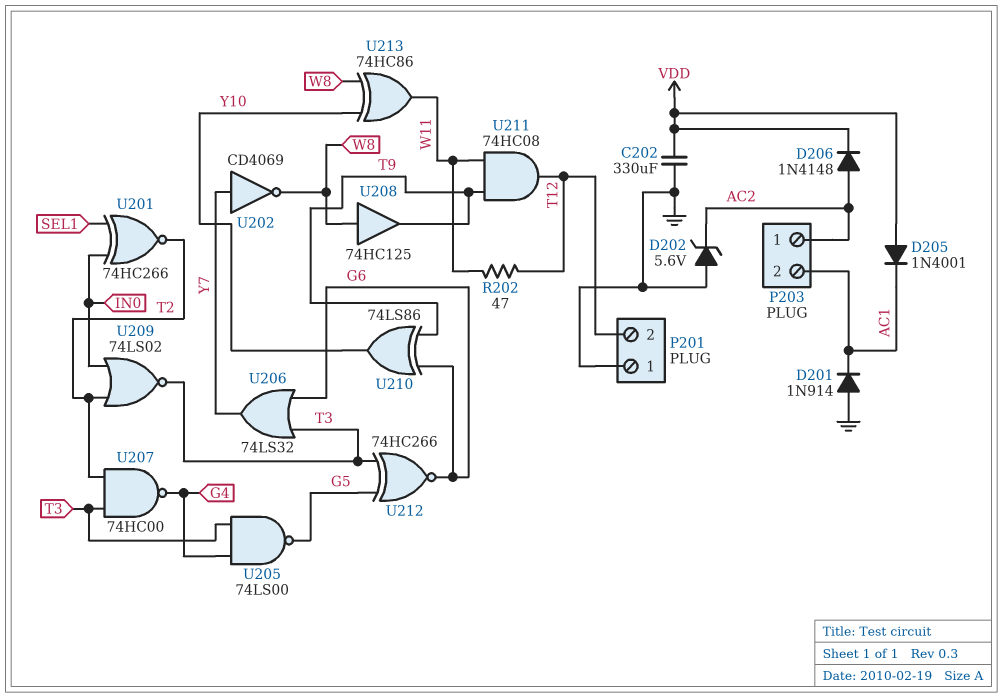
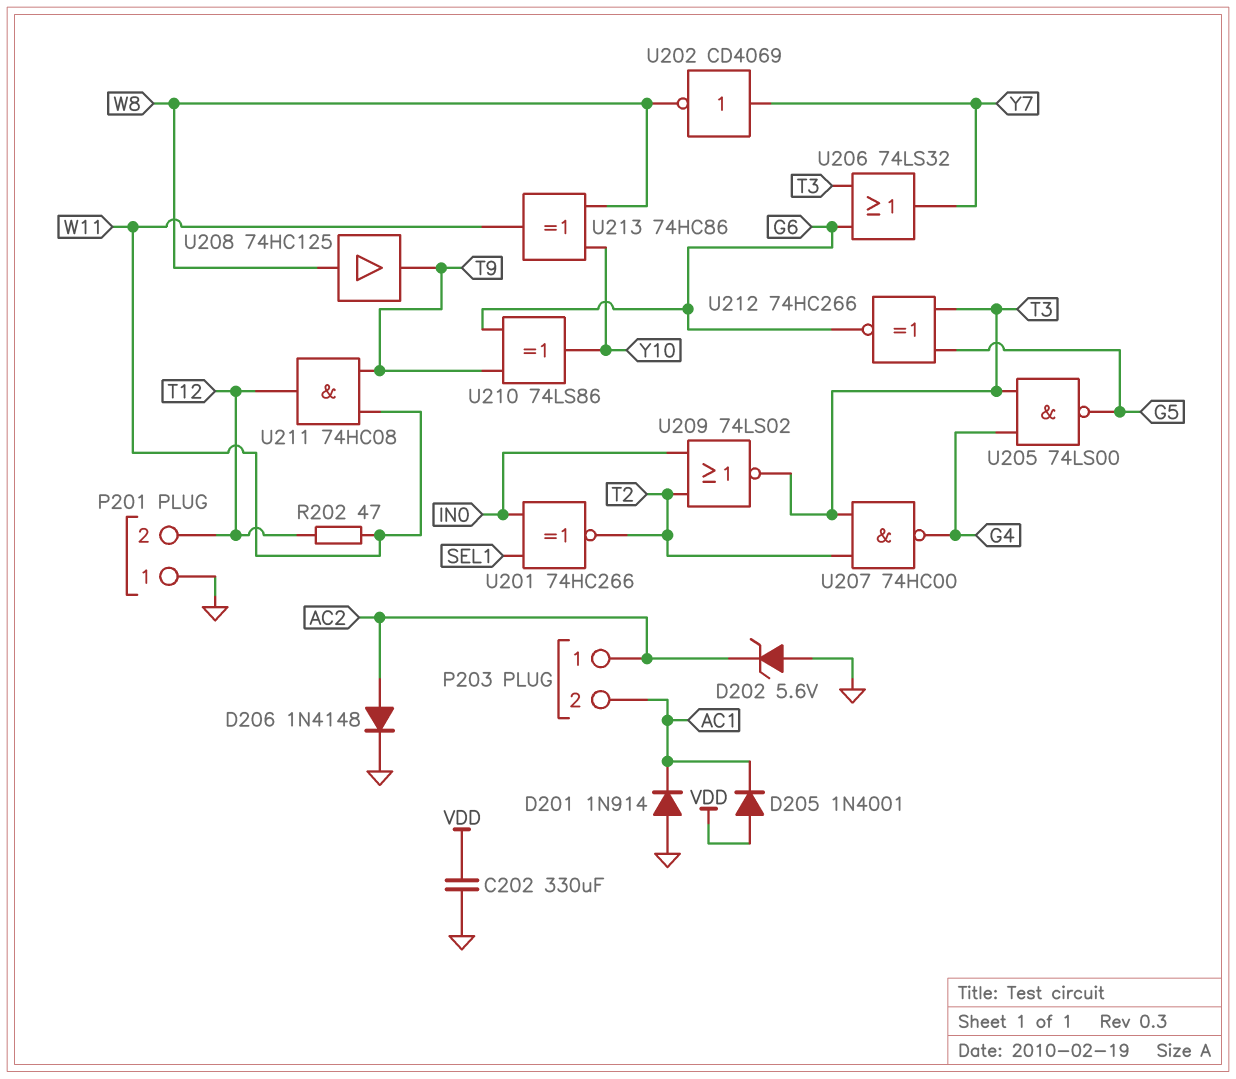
D206: diode 1N4148 (A AC2, K VDD) -> diode 1N4148 (A AC2, K GND)

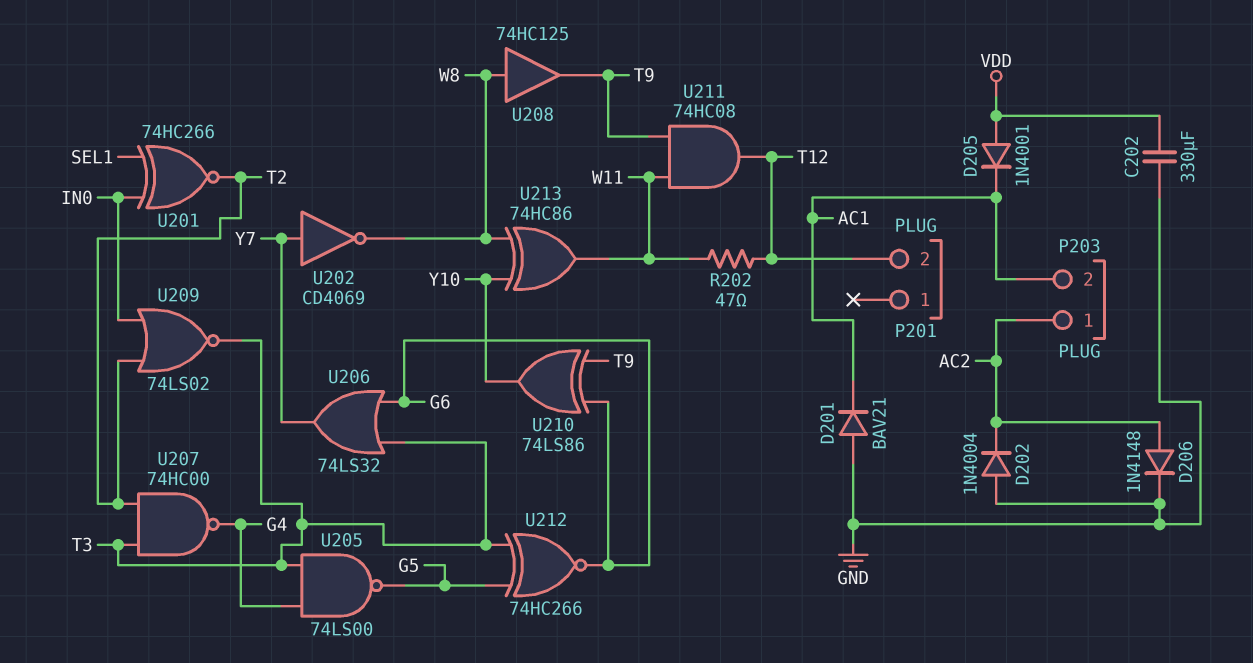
D201: diode 1N914 (A GND, K AC1) -> diode BAV21 (A GND, K AC1)
D202: zener 5.6V (A GND, K AC2) -> diode 1N4004 (A GND, K AC2)
P201 pin 1: GND -> none

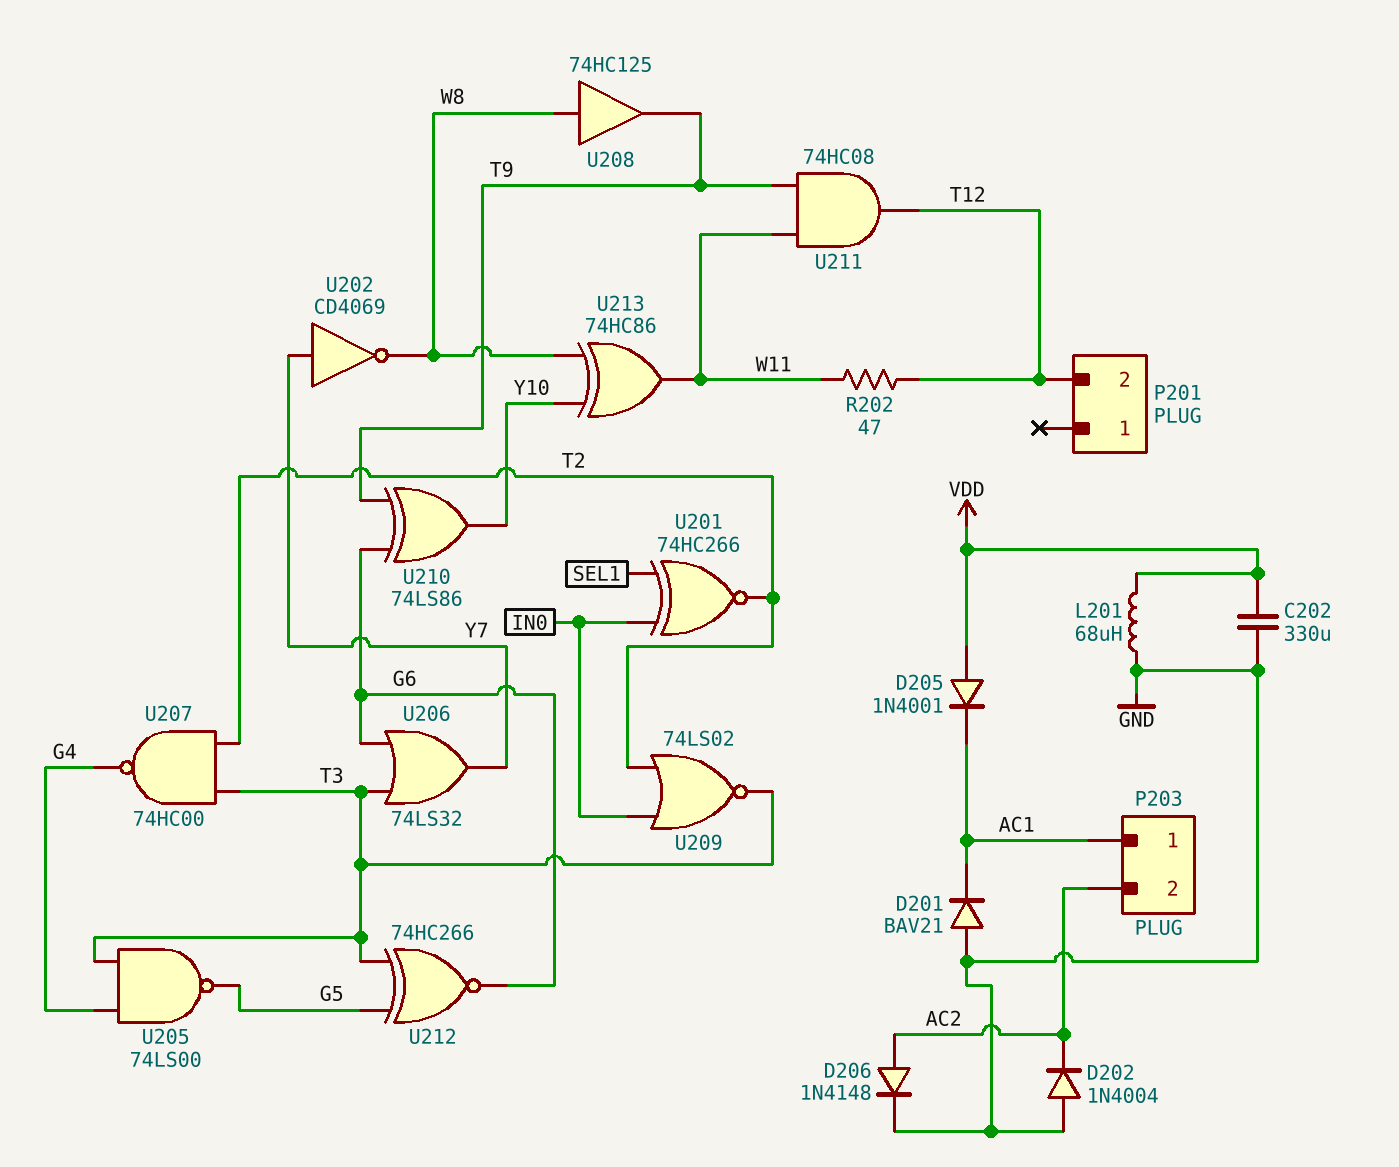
L201: none -> 68uH (GND, VDD)
P203 pin 1: AC2 -> AC1
P203 pin 2: AC1 -> AC2

